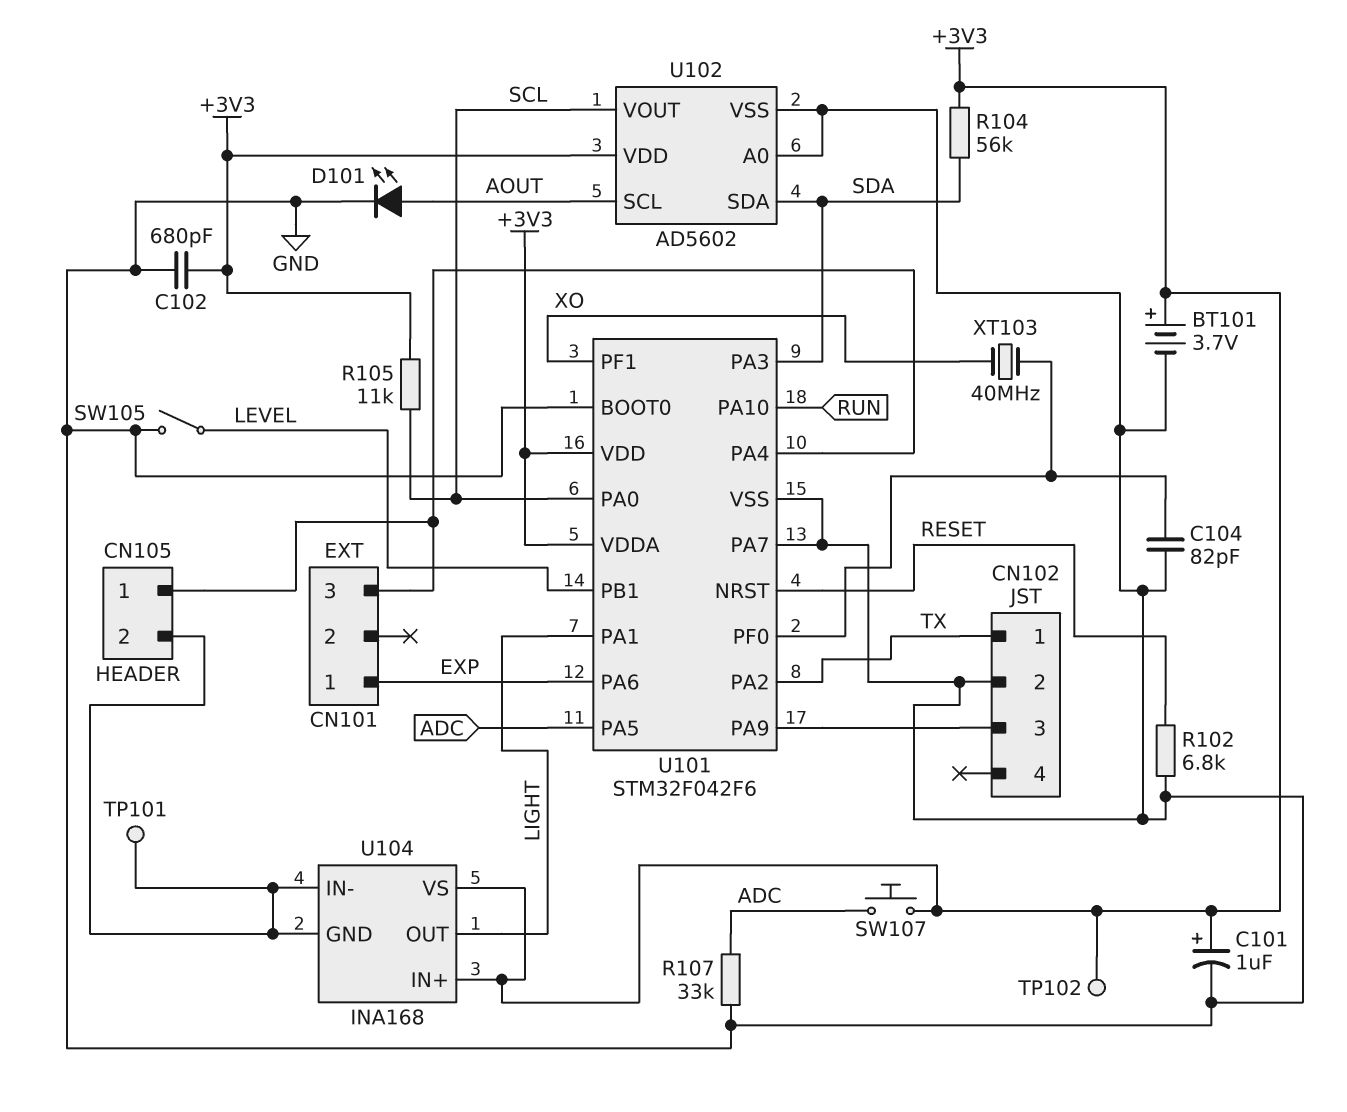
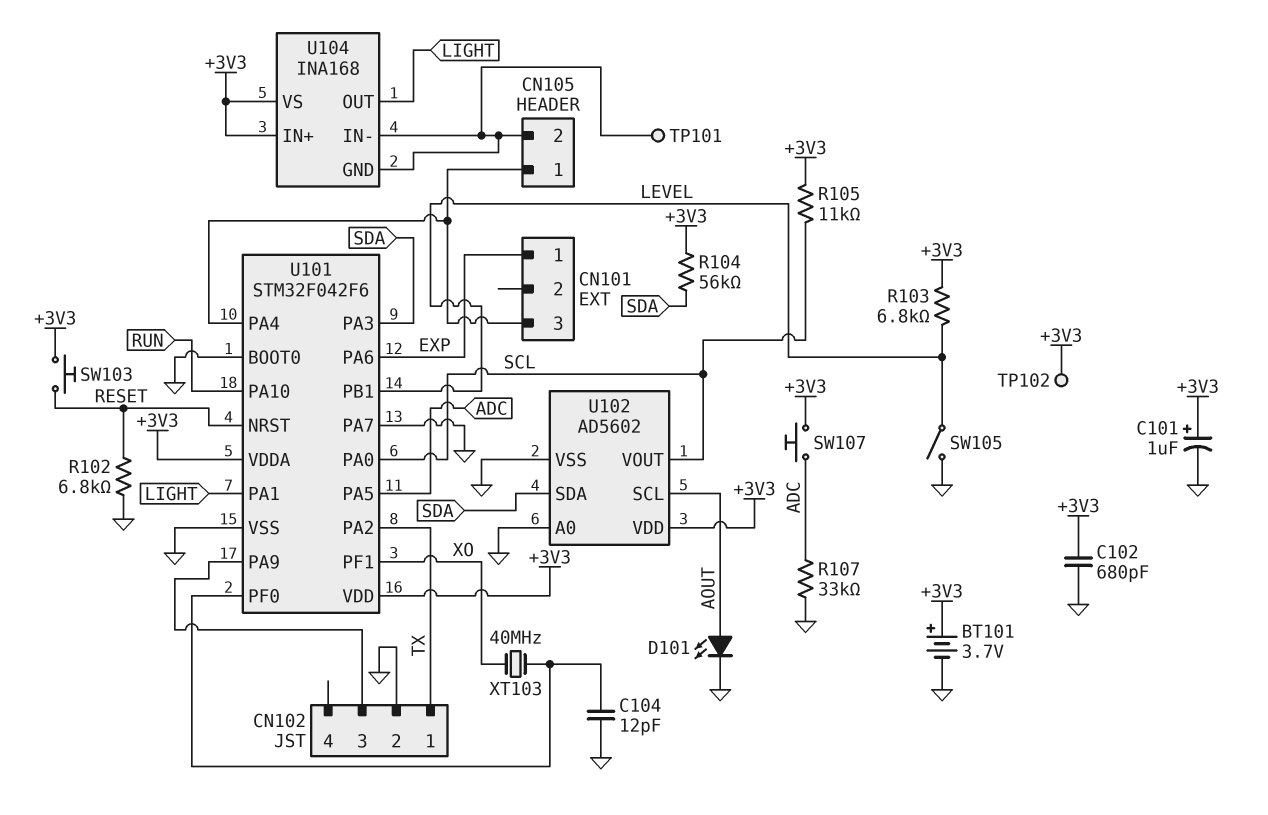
C104: 82pF (GND, U101/PF0) -> 12pF (GND, U101/PF0)
R103: none -> 6.8k (+3V3, LEVEL)
SW103: none -> button (+3V3, RESET)

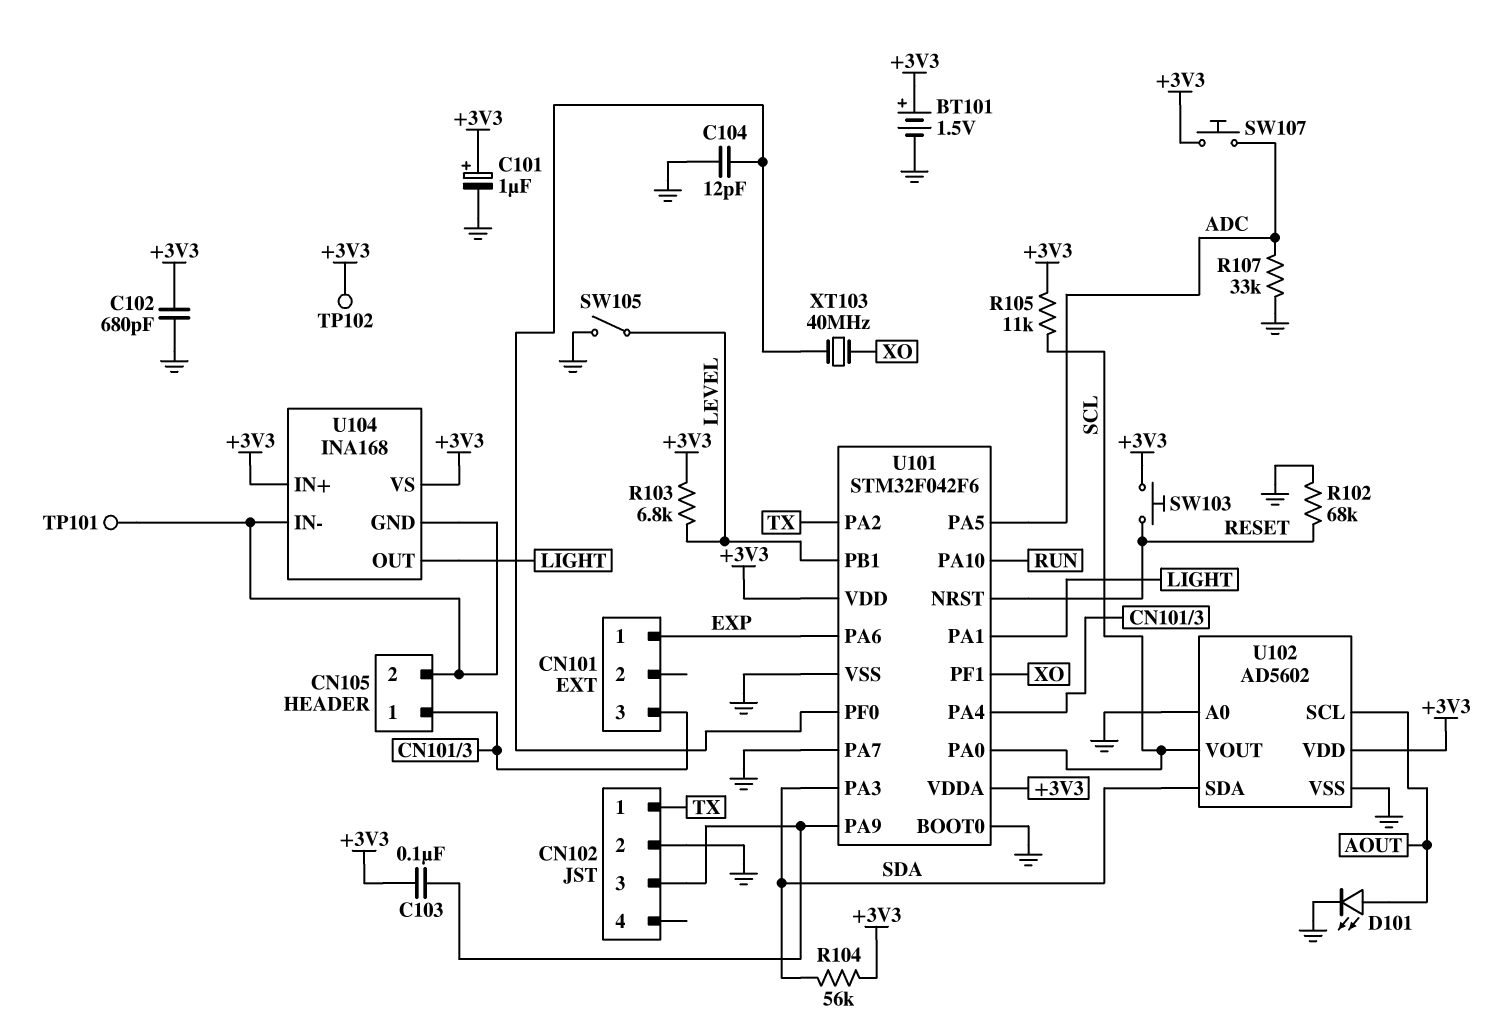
BT101: 3.7V (plus +3V3, minus GND) -> 1.5V (plus +3V3, minus GND)
C103: none -> 100nF (+3V3, CN102/3)
R102: 6.8k (GND, RESET) -> 68k (GND, RESET)

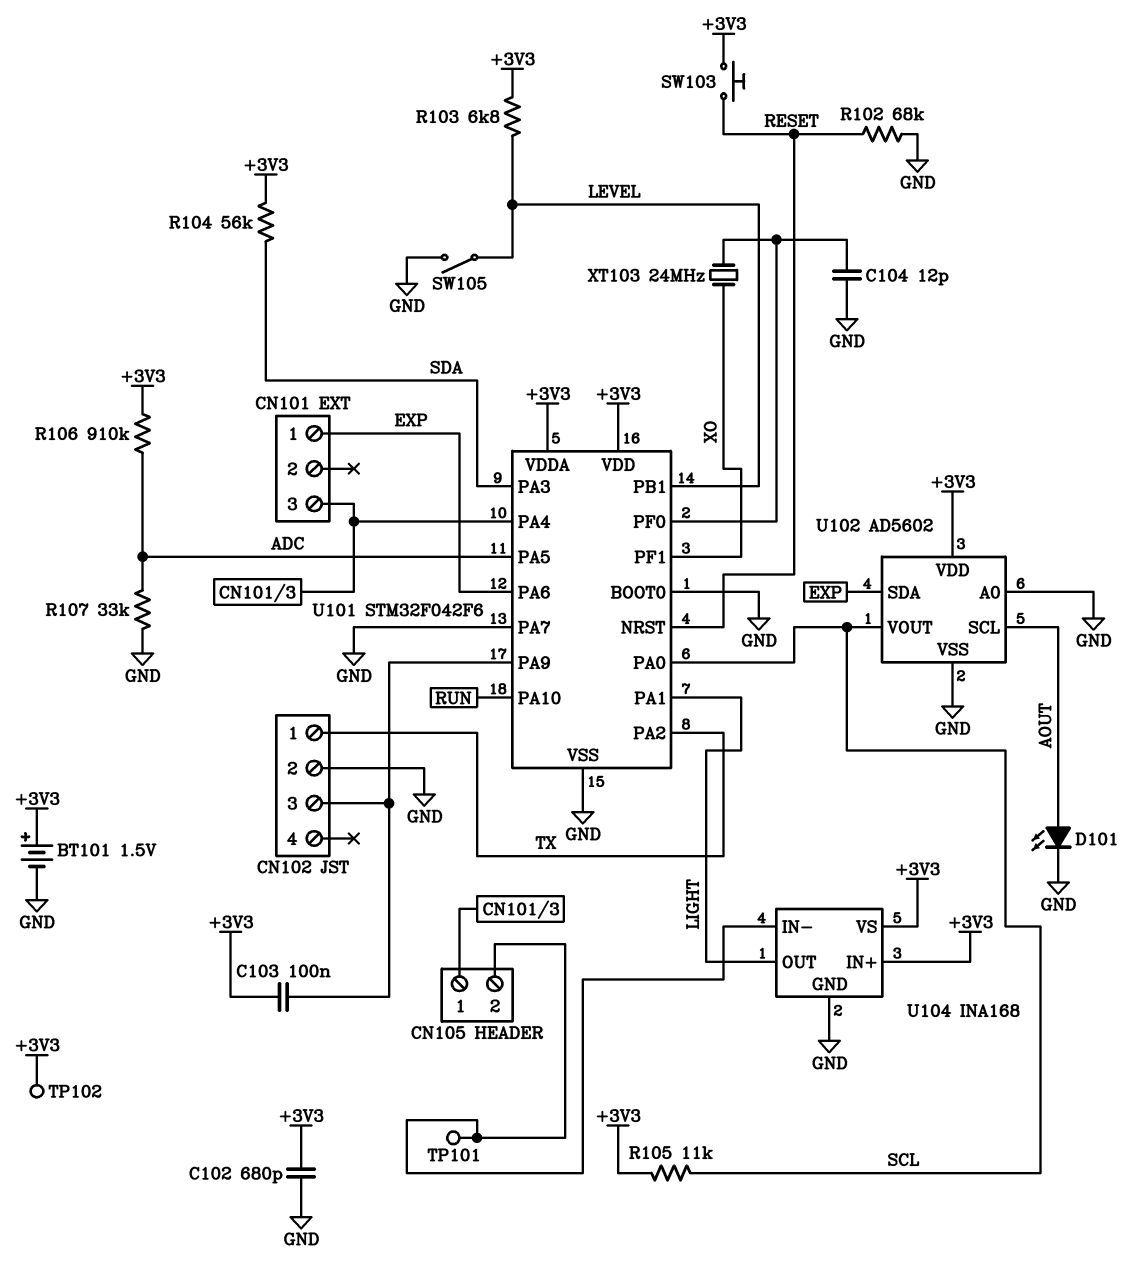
C101: 1uF (plus +3V3, minus GND) -> none
R106: none -> 910k (+3V3, ADC)
SW107: button (+3V3, ADC) -> none
U102 pin SDA: SDA -> EXP
U104 pin GND: CN105/2 -> GND
XT103: 40MHz (U101/PF0, XO) -> 24MHz (U101/PF0, XO)

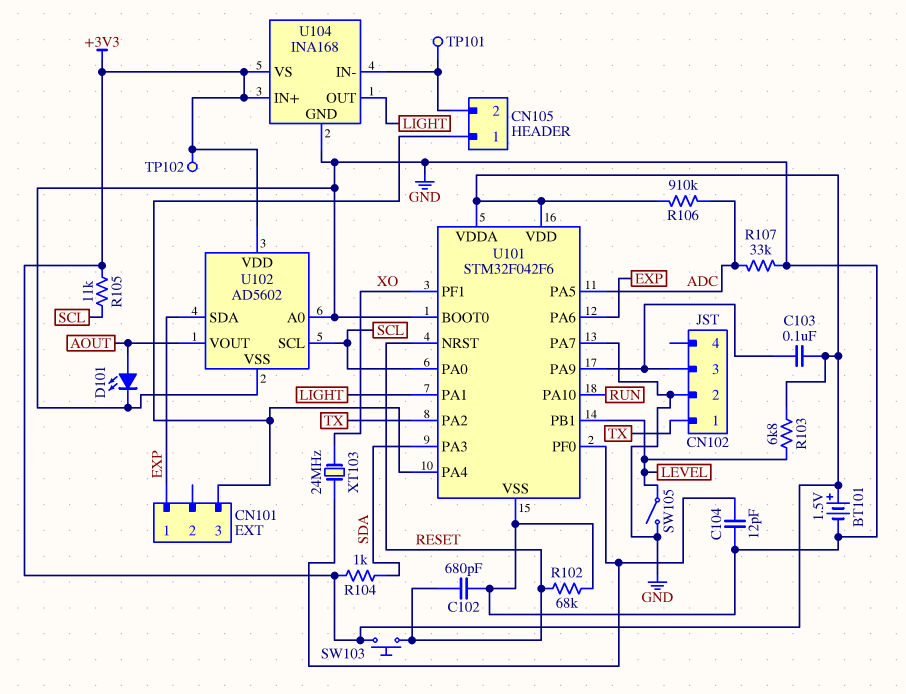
C102: 680pF (+3V3, GND) -> 680pF (GND, RESET)
R104: 56k (+3V3, SDA) -> 1k (+3V3, SDA)
U102 pin SCL: AOUT -> SCL
U102 pin VOUT: SCL -> AOUT

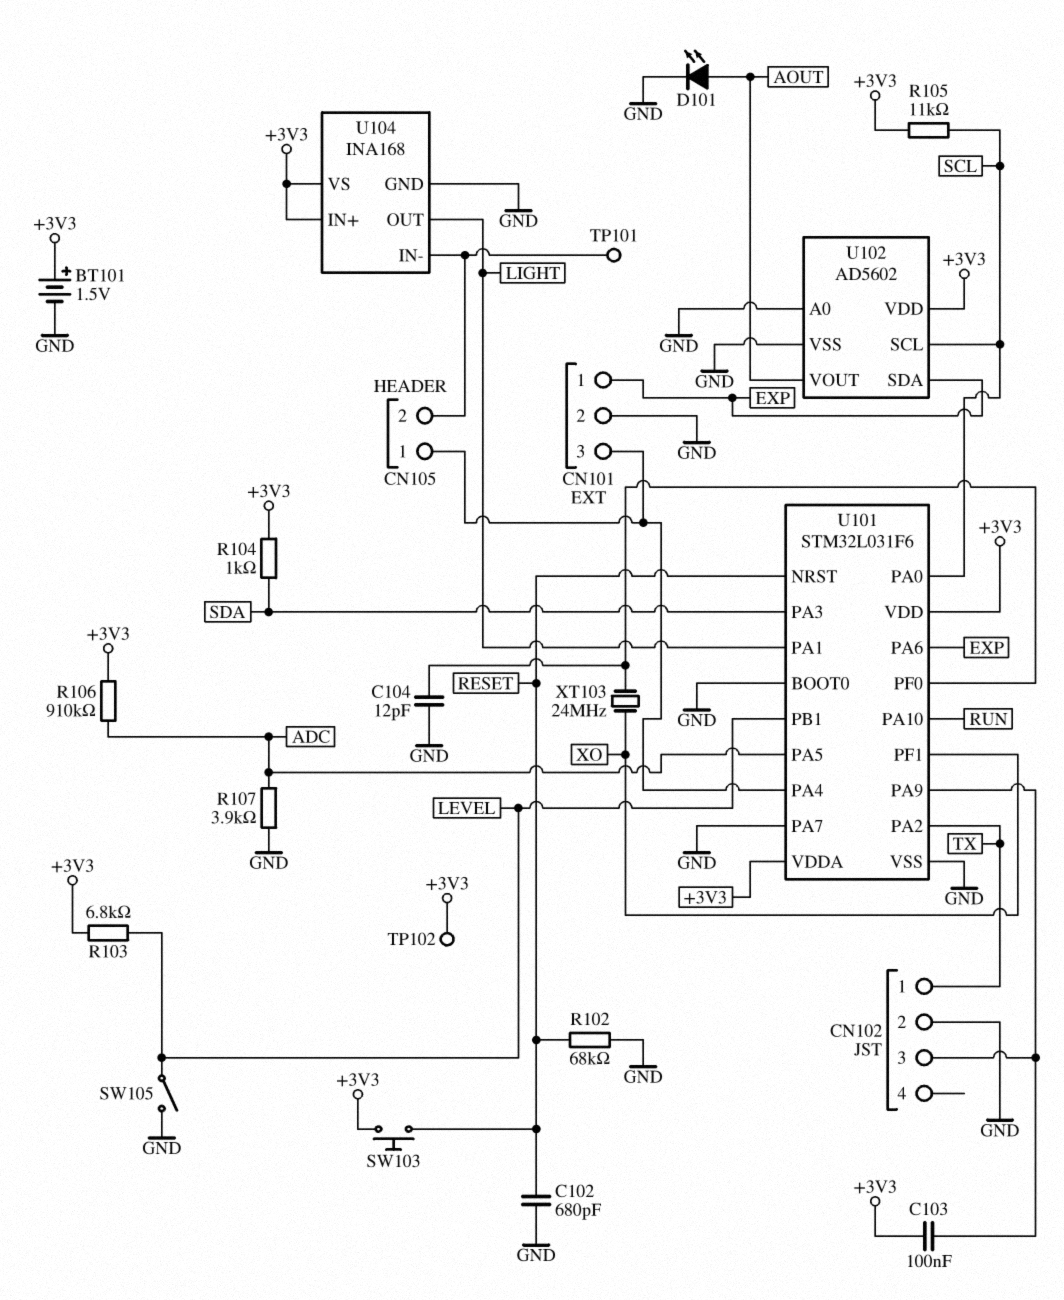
CN101 pin 2: none -> GND
R107: 33k (ADC, GND) -> 3.9k (ADC, GND)
U101: STM32F042F6 -> STM32L031F6

